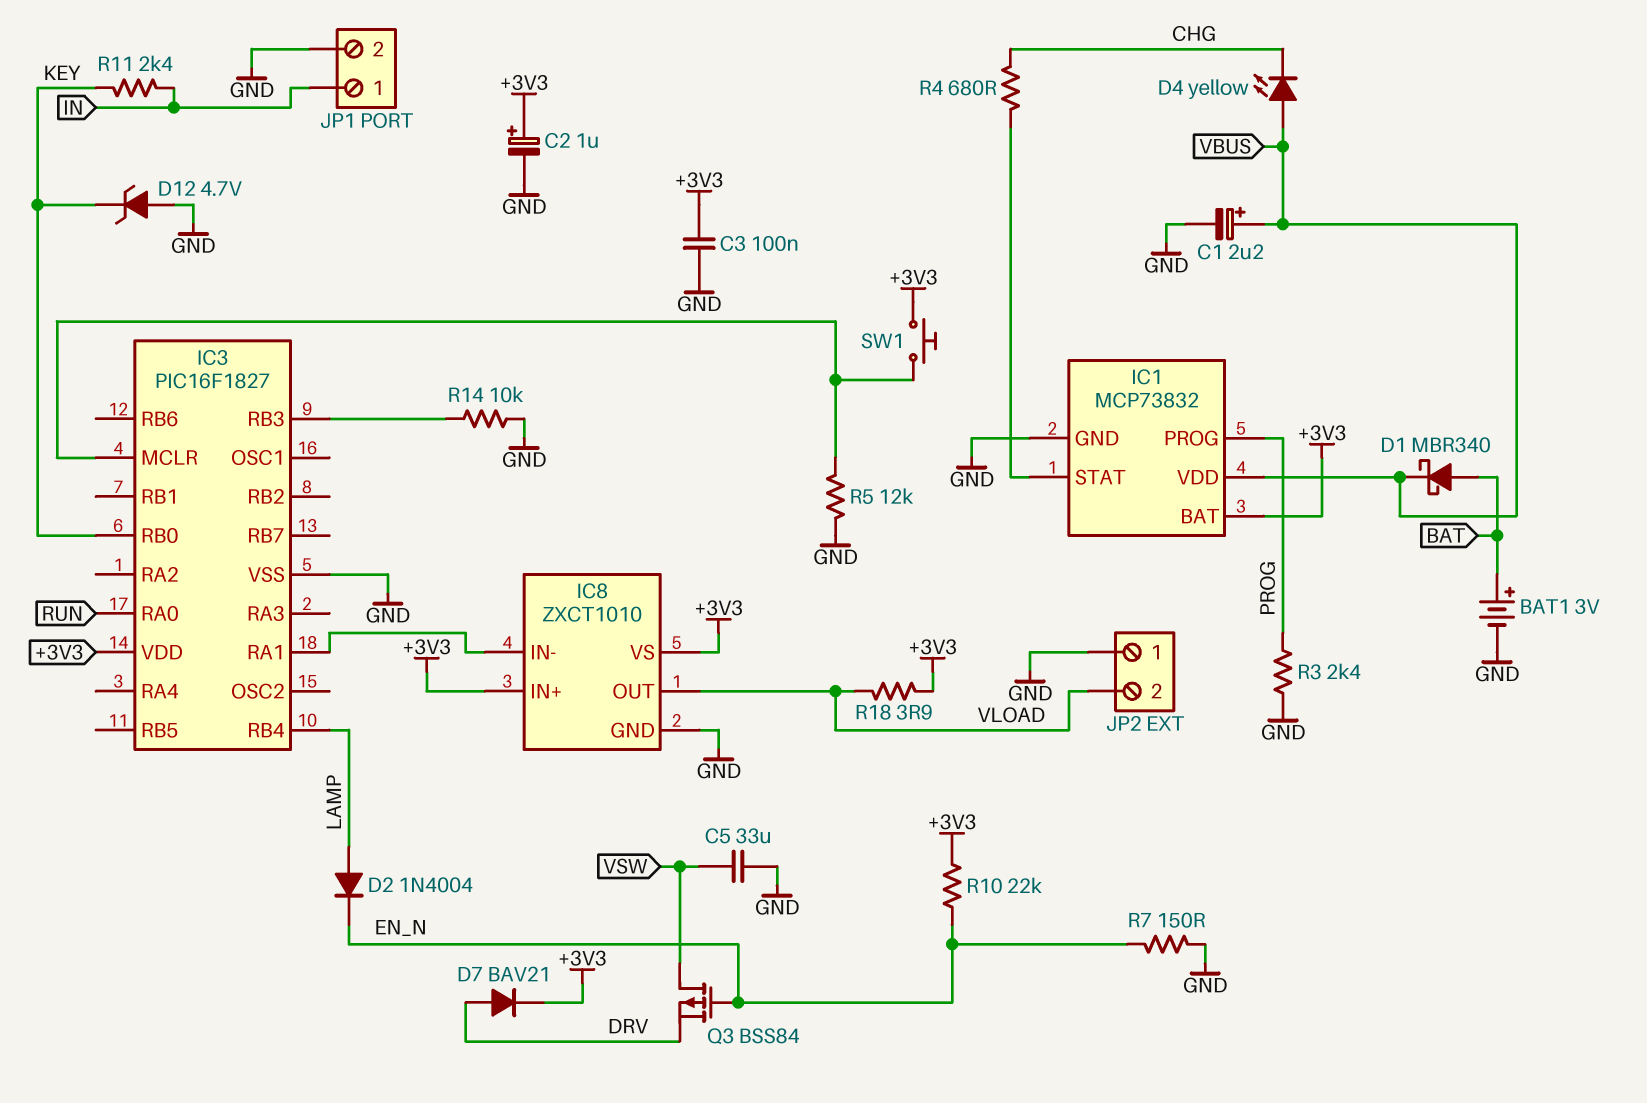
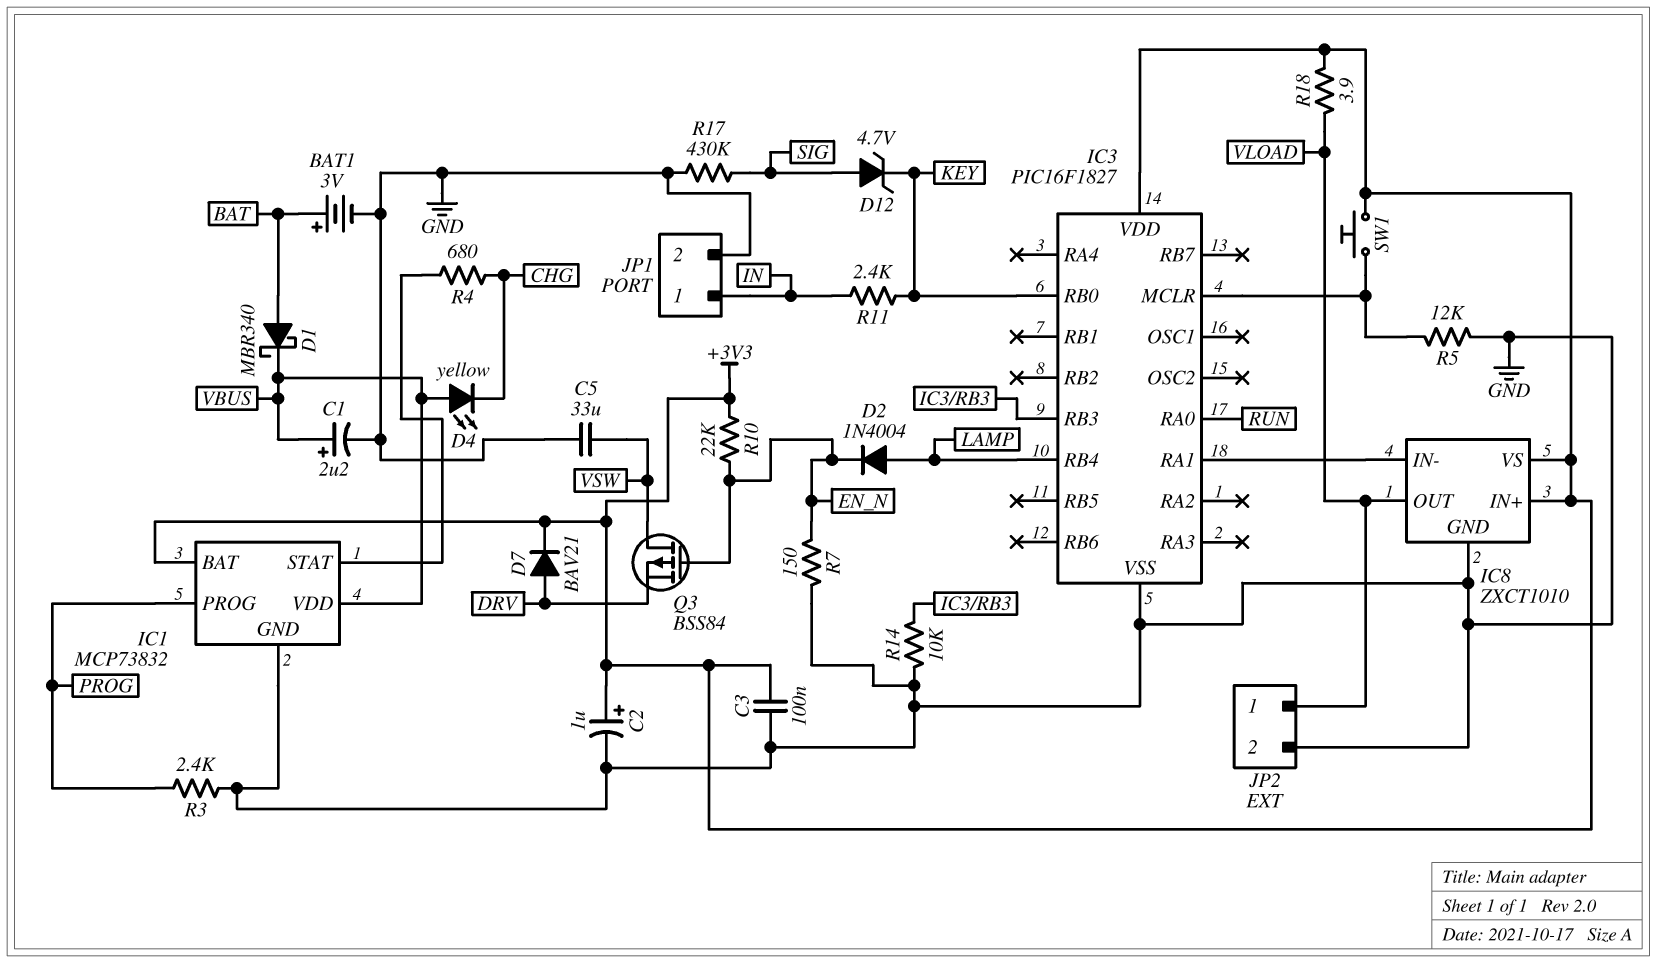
D12: zener 4.7V (A GND, K KEY) -> zener 4.7V (A SIG, K KEY)
JP2 pin 1: GND -> VLOAD
JP2 pin 2: VLOAD -> GND
R17: none -> 430k (GND, SIG)

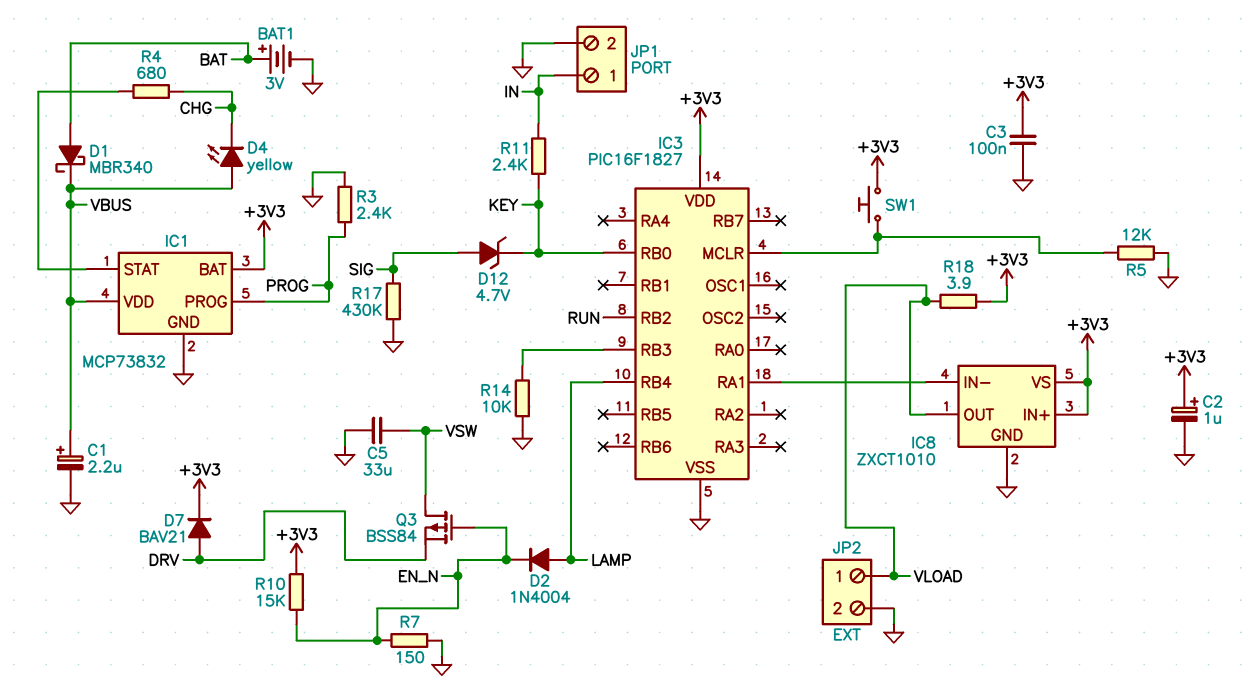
IC3 pin RA0: RUN -> none
IC3 pin RB2: none -> RUN
R10: 22k (+3V3, EN_N) -> 15k (+3V3, EN_N)

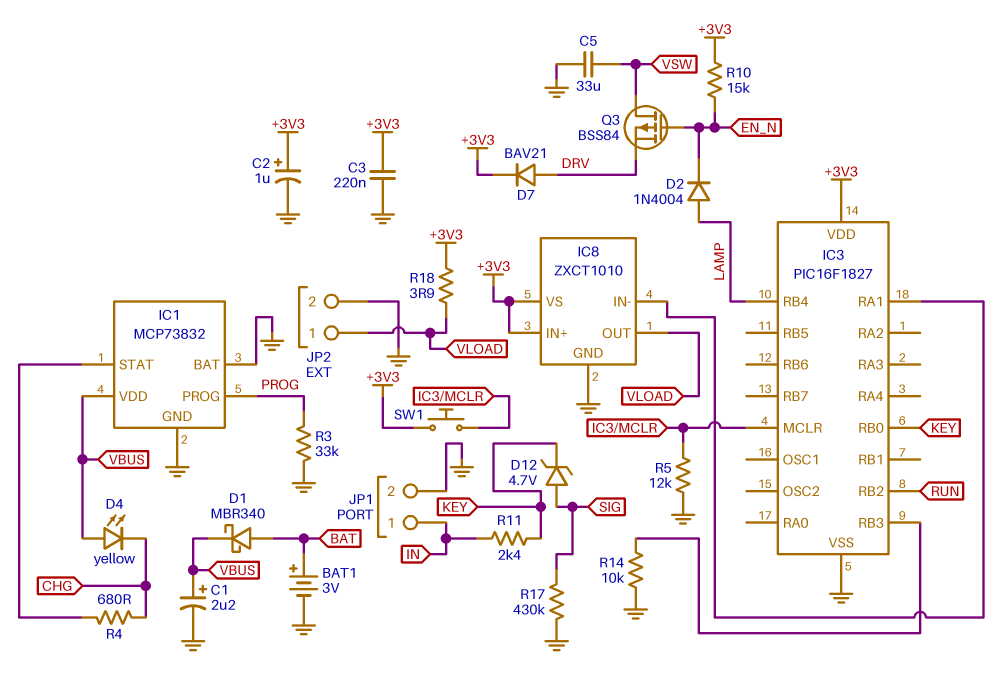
C3: 100nF (+3V3, GND) -> 220nF (+3V3, GND)
IC1 pin BAT: +3V3 -> GND
R3: 2.4k (GND, PROG) -> 33k (GND, PROG)
R7: 150 (EN_N, GND) -> none

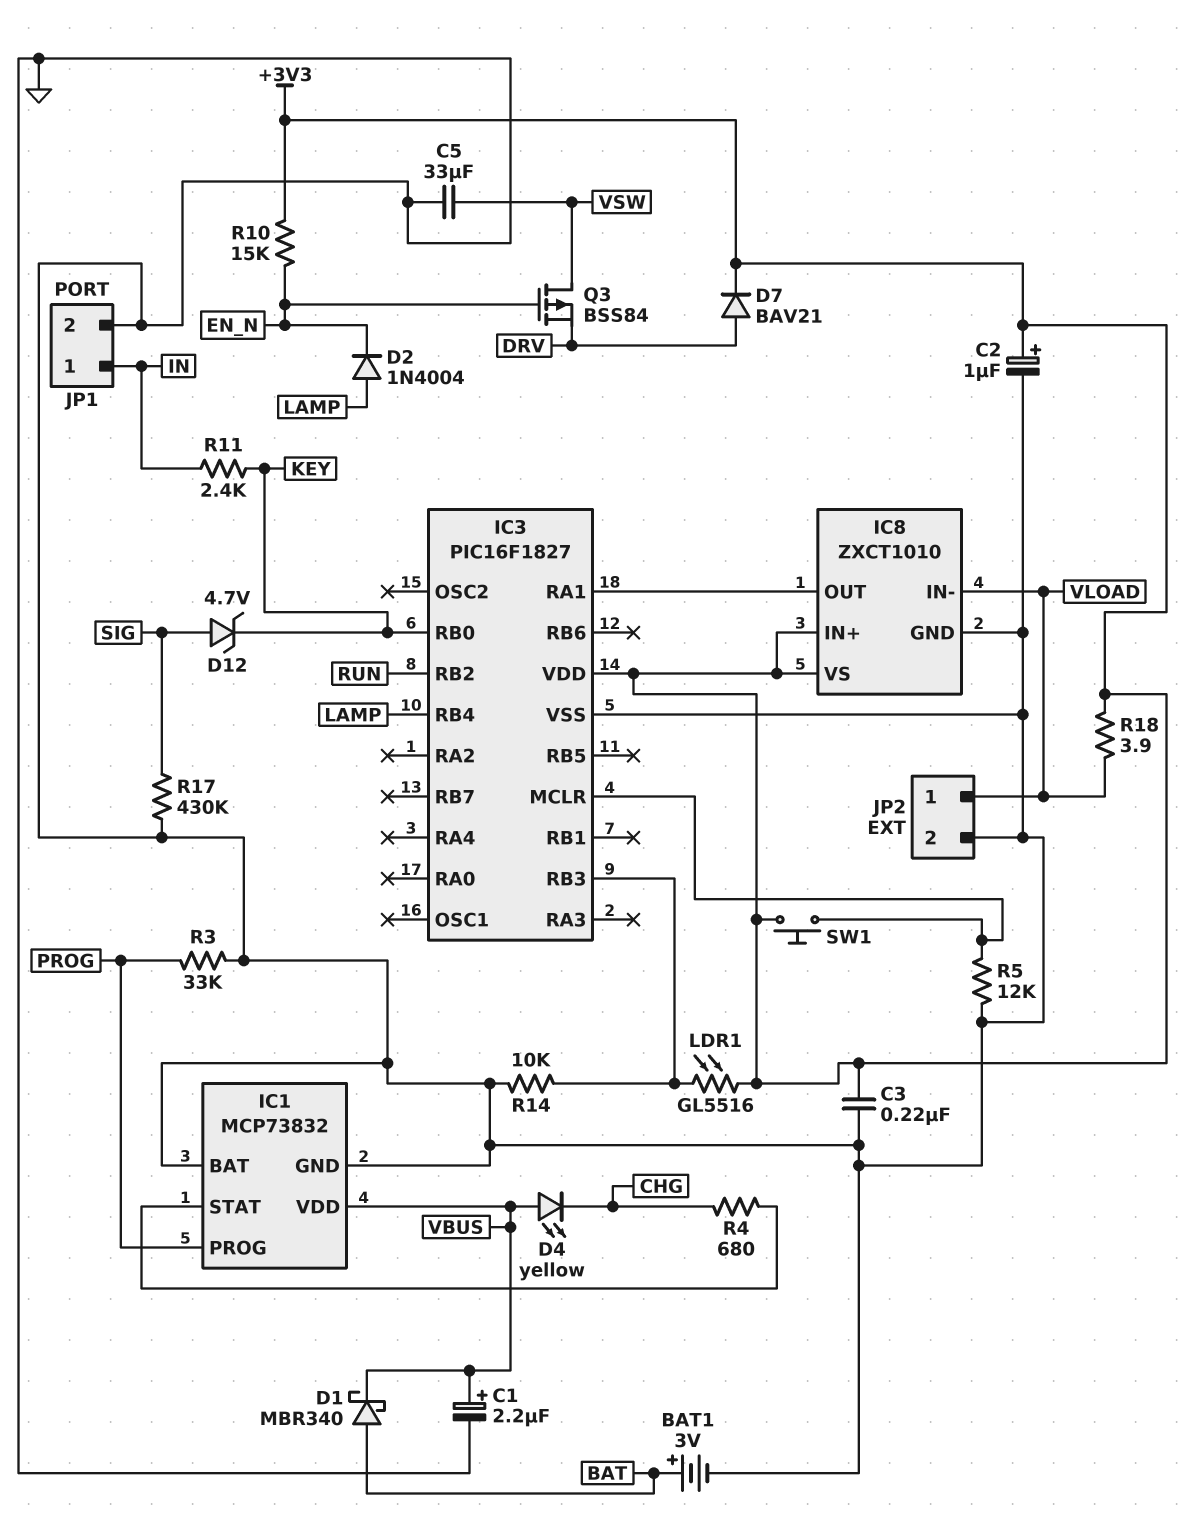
IC8 pin IN-: IC3/RA1 -> VLOAD
IC8 pin OUT: VLOAD -> IC3/RA1
LDR1: none -> GL5516 (+3V3, IC3/RB3)

